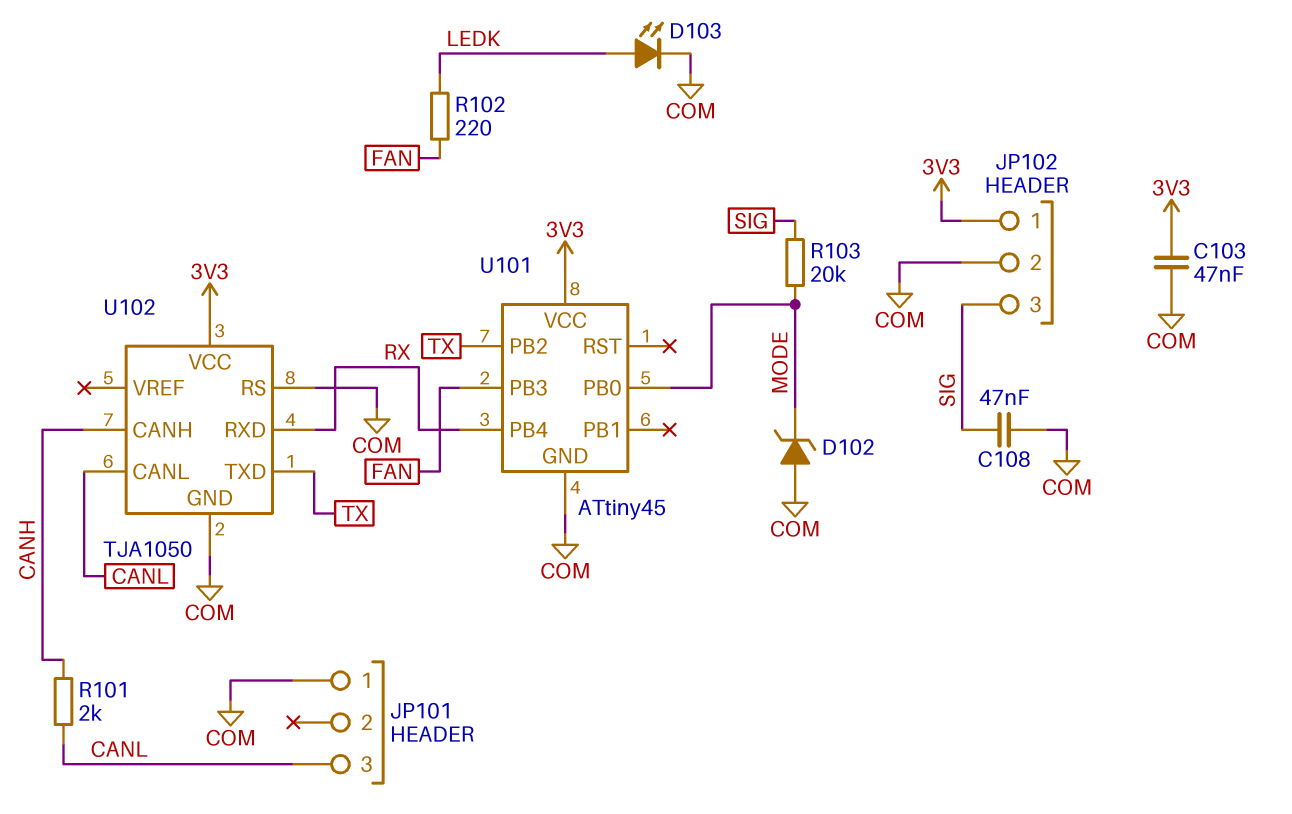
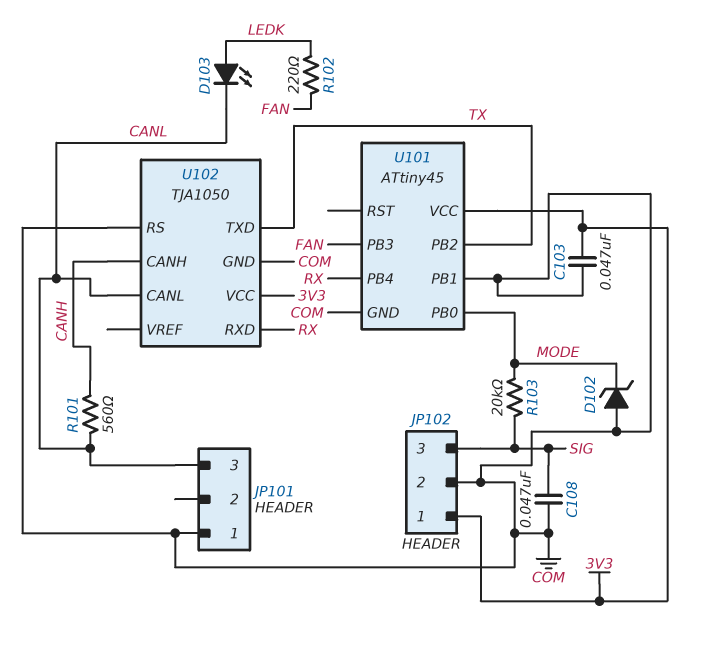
D103: LED (A LEDK, K COM) -> LED (A LEDK, K CANL)
R101: 2k (CANH, CANL) -> 560 (CANH, CANL)
U101 pin PB1: none -> COM

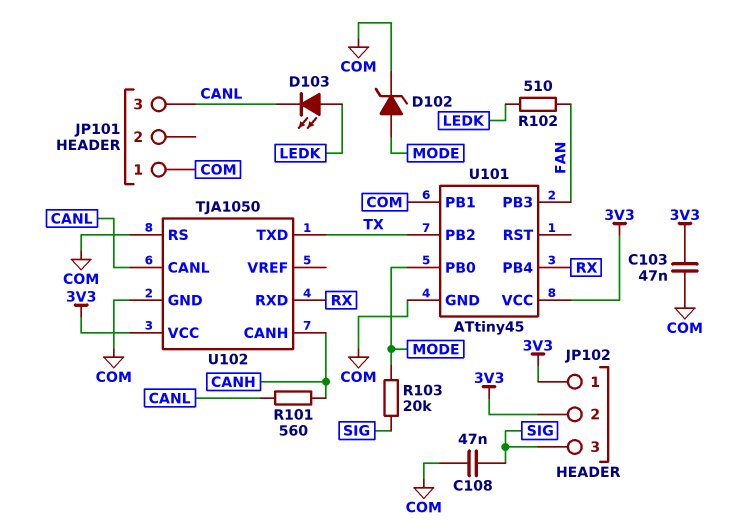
D102: zener (A COM, K MODE) -> zener (A MODE, K COM)
JP102 pin 2: COM -> 3V3
R102: 220 (FAN, LEDK) -> 510 (FAN, LEDK)

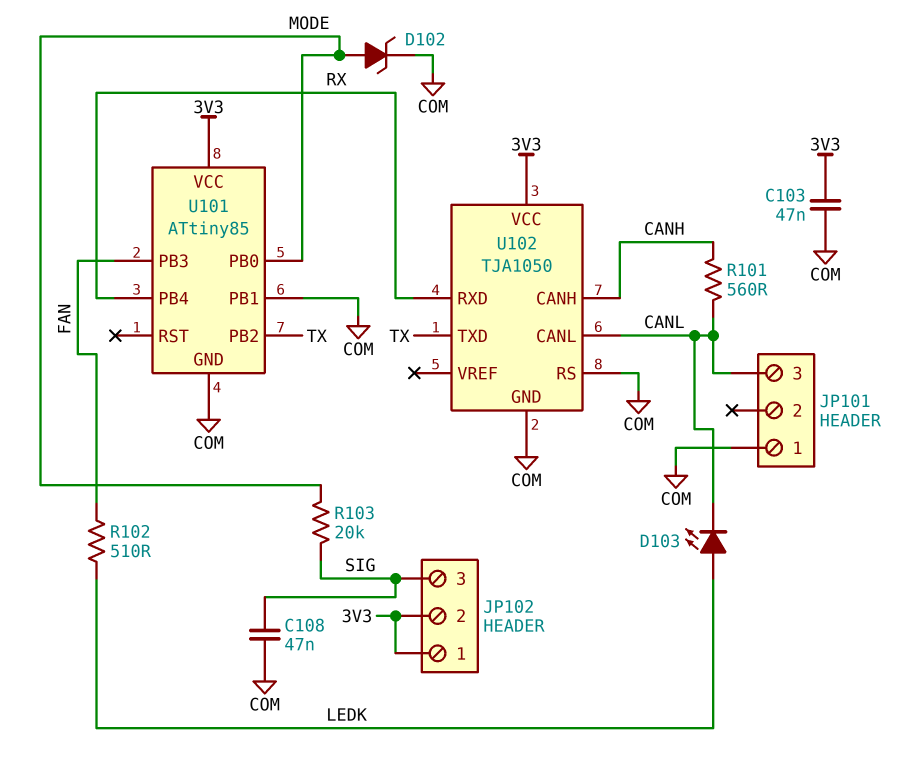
U101: ATtiny45 -> ATtiny85

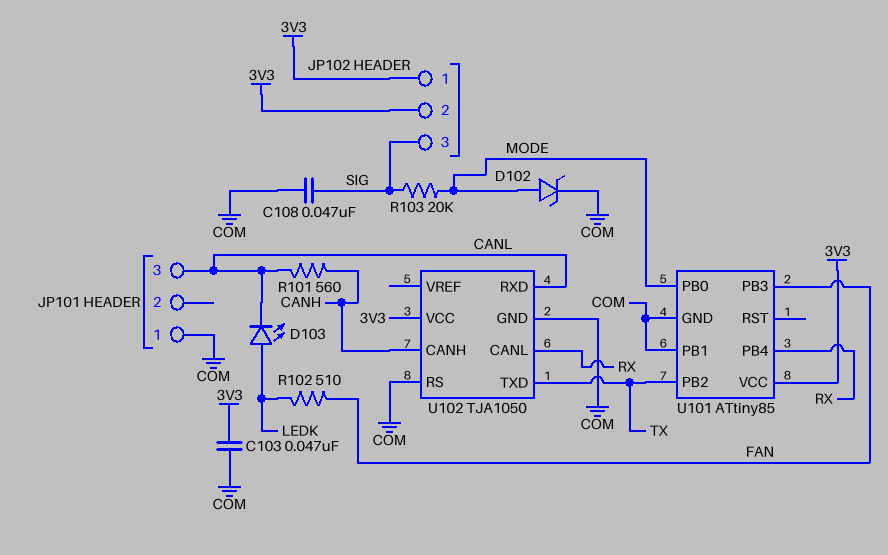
U102 pin CANL: CANL -> RX
U102 pin RXD: RX -> CANL

